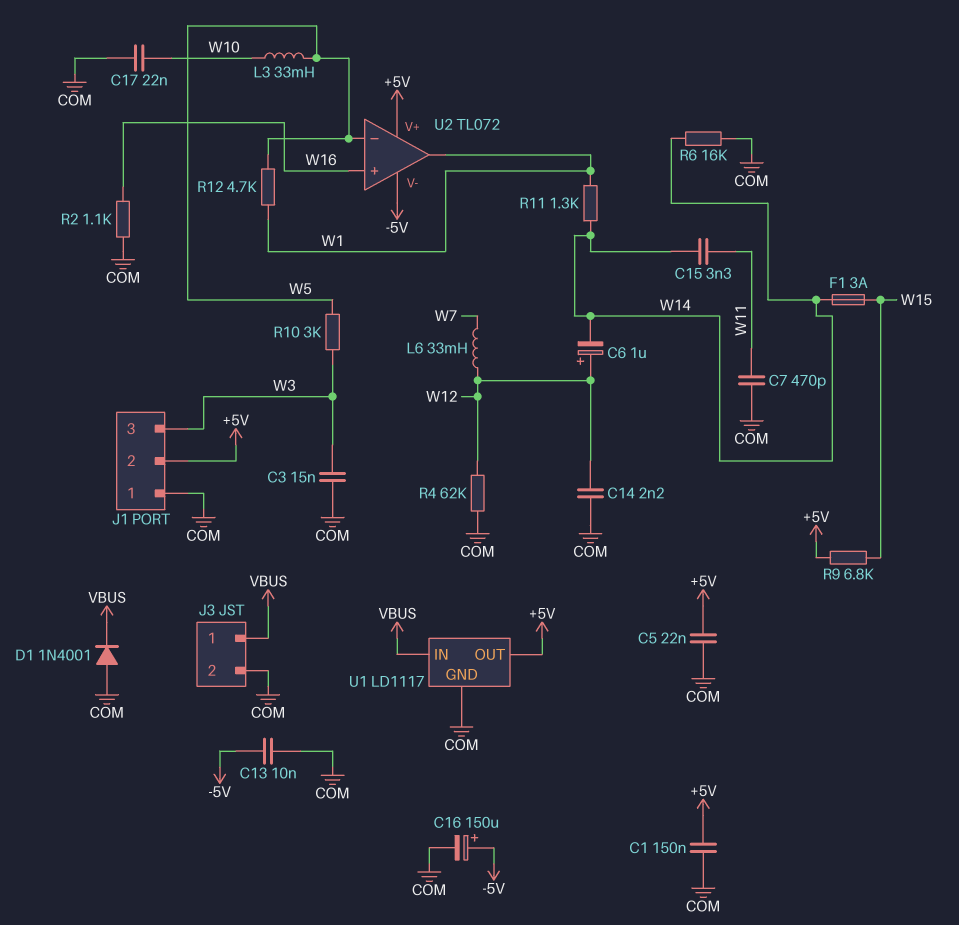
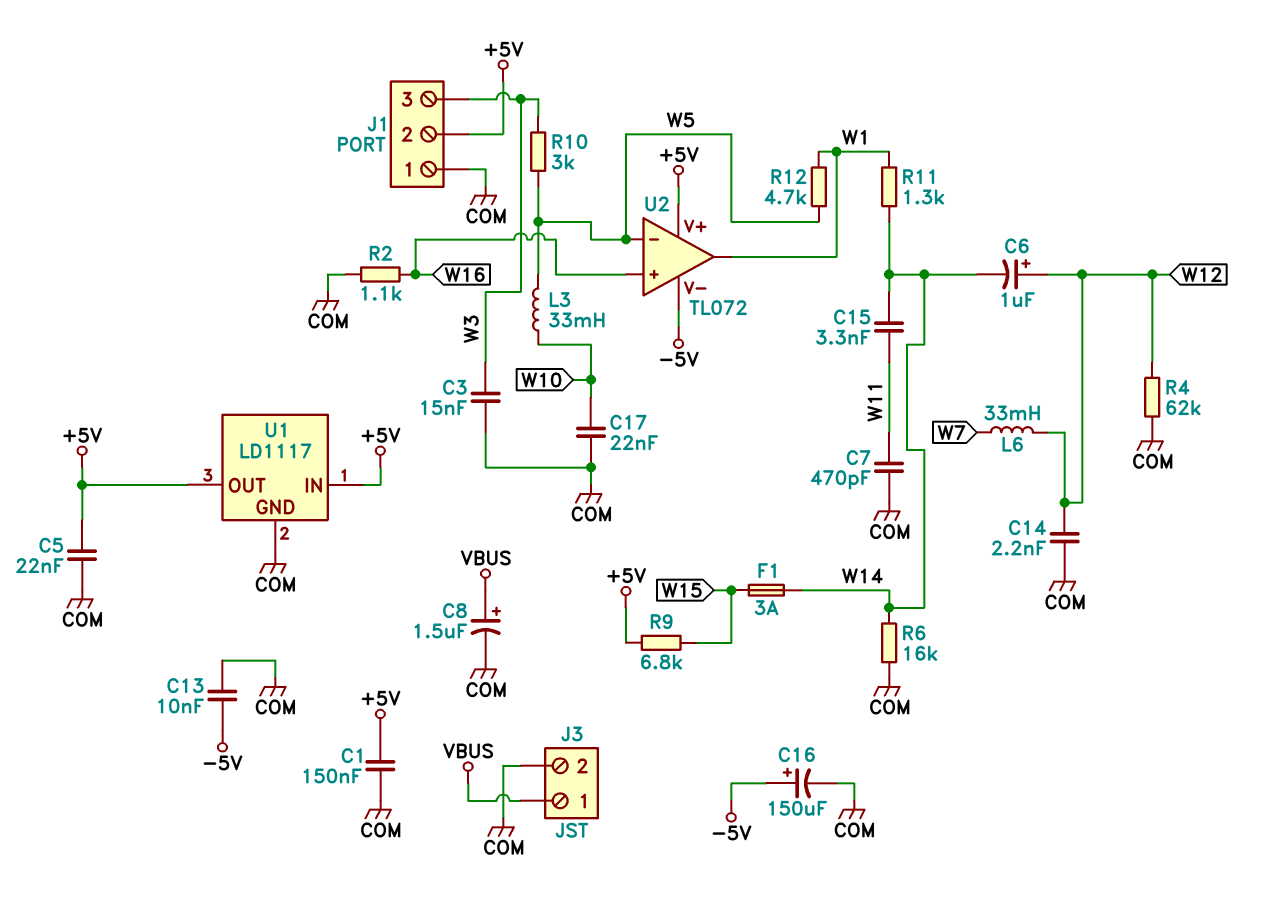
C8: none -> 1.5uF (plus VBUS, minus COM)
D1: diode 1N4001 (A COM, K VBUS) -> none
U1 pin IN: VBUS -> +5V

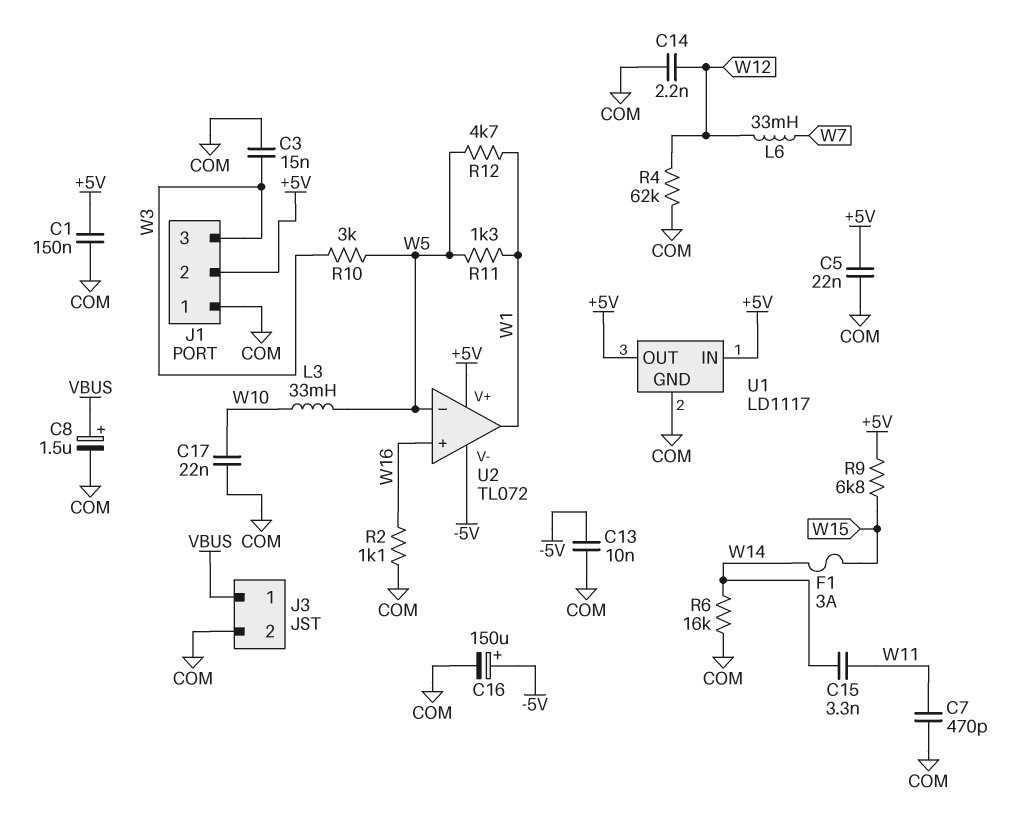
C6: 1uF (plus W12, minus W14) -> none
R11: 1.3k (W1, W14) -> 1.3k (W1, W5)

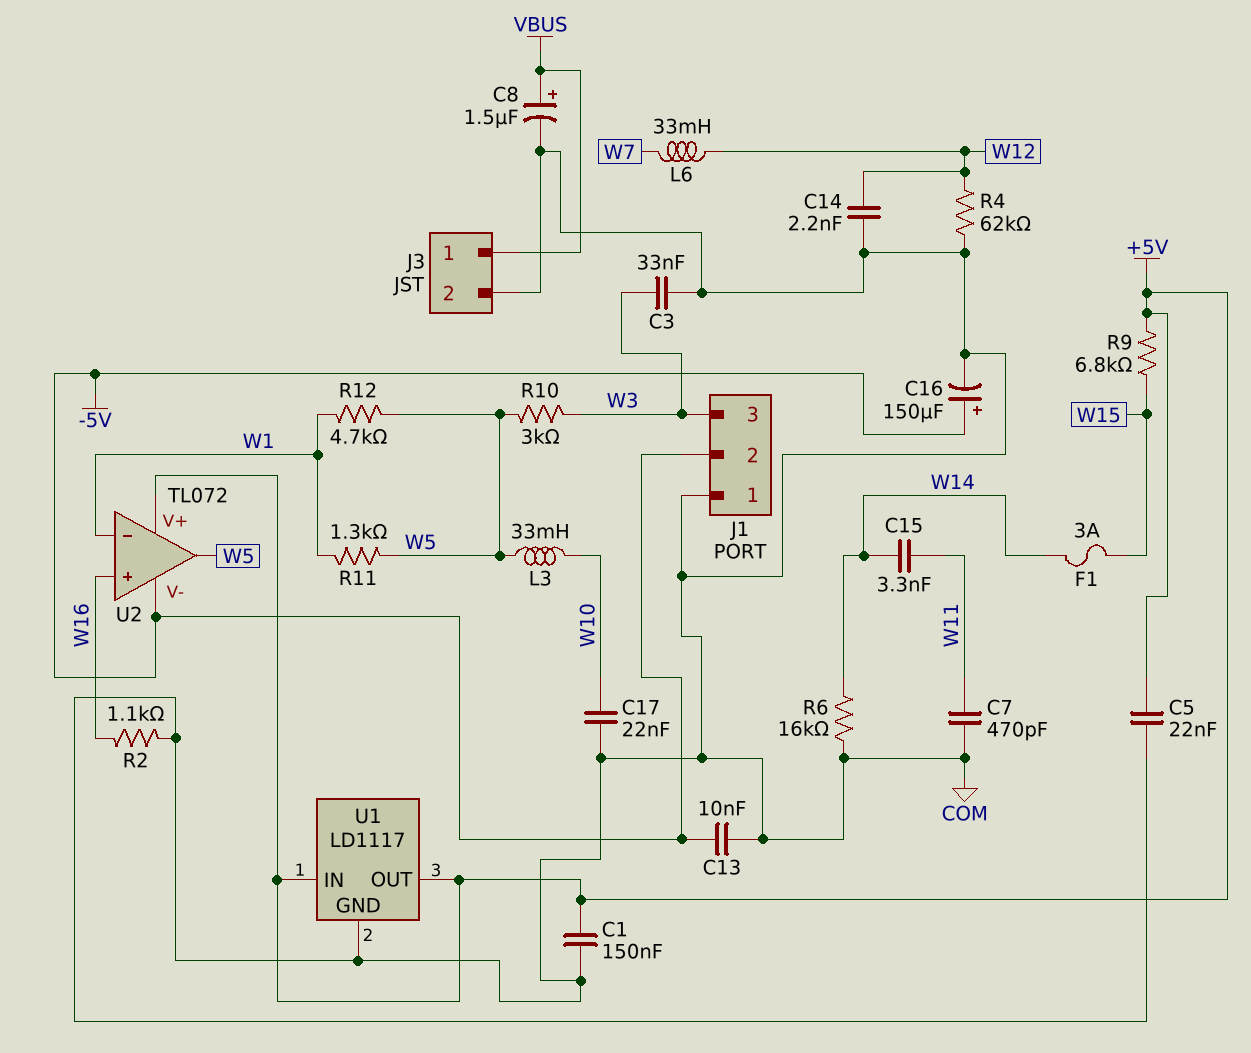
C3: 15nF (COM, W3) -> 33nF (COM, W3)
J1 pin 2: +5V -> -5V
U2 pin in-: W5 -> W1
U2 pin out: W1 -> W5

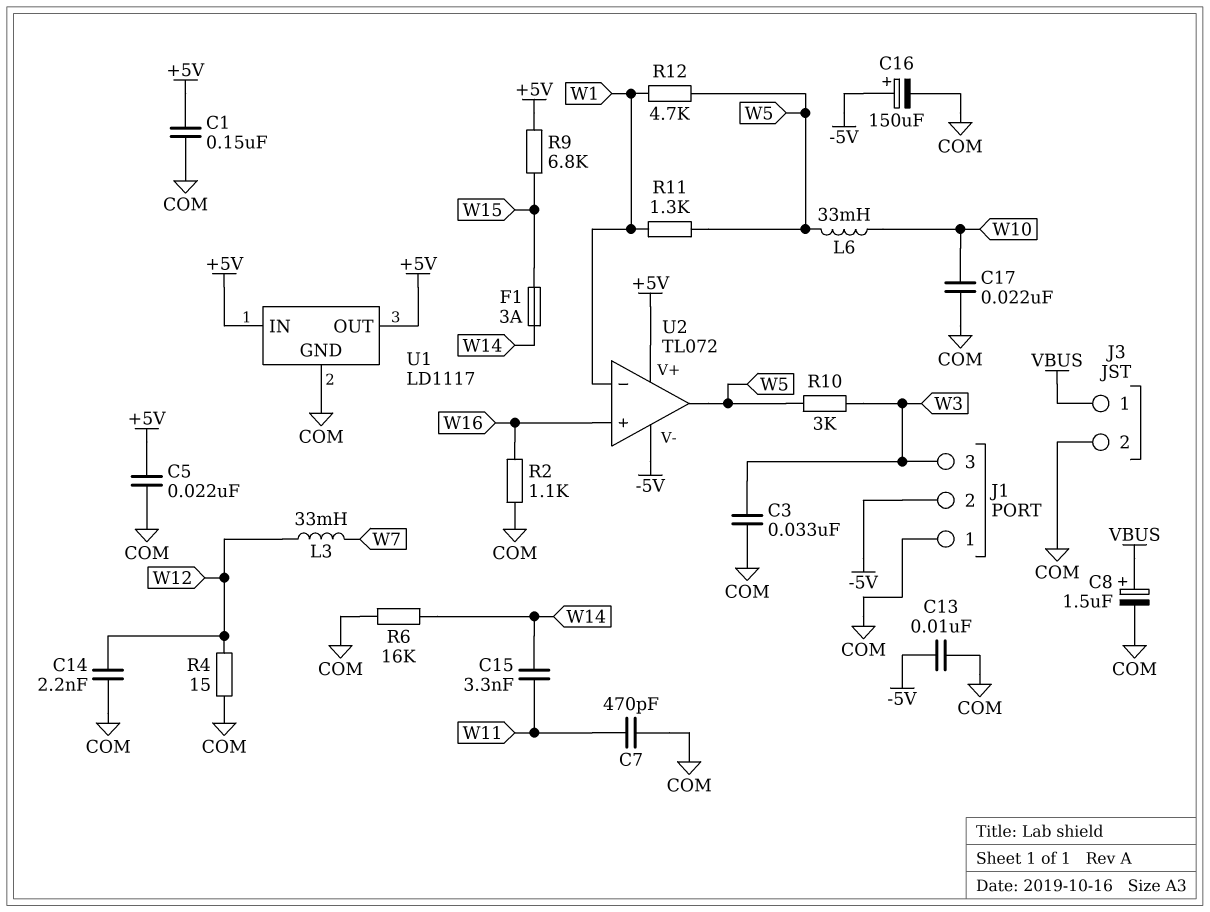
L3: 33mH (W5, W10) -> 33mH (W7, W12)
L6: 33mH (W7, W12) -> 33mH (W5, W10)
R4: 62k (COM, W12) -> 15 (COM, W12)

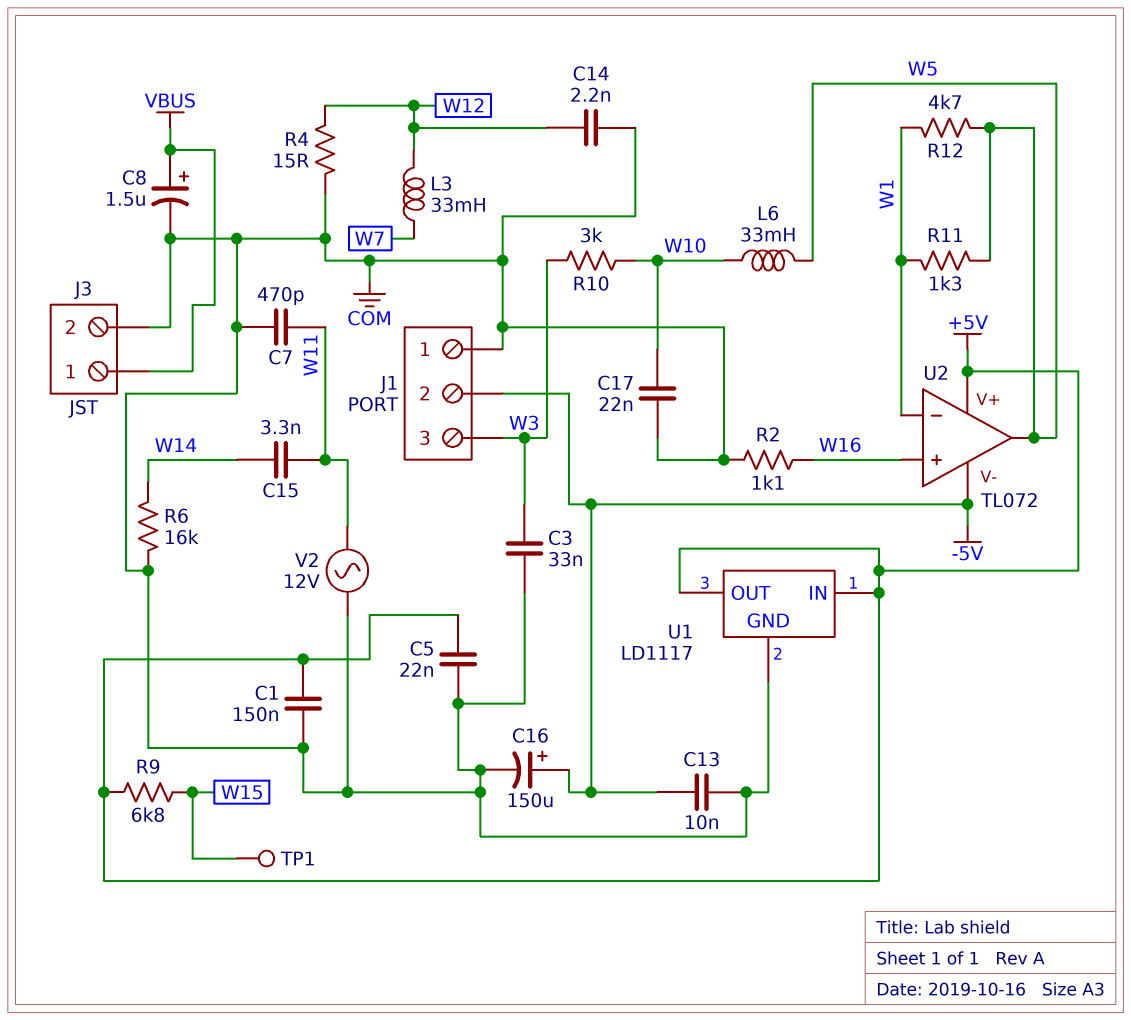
F1: 3A (W14, W15) -> none
R10: 3k (W3, W5) -> 3k (W3, W10)
TP1: none -> test point (W15)
V2: none -> AC 12V (COM, W11)

